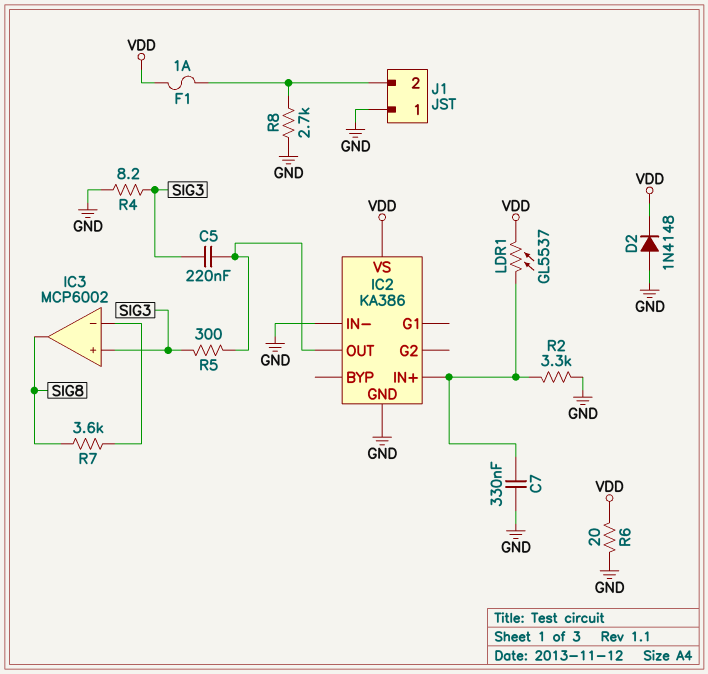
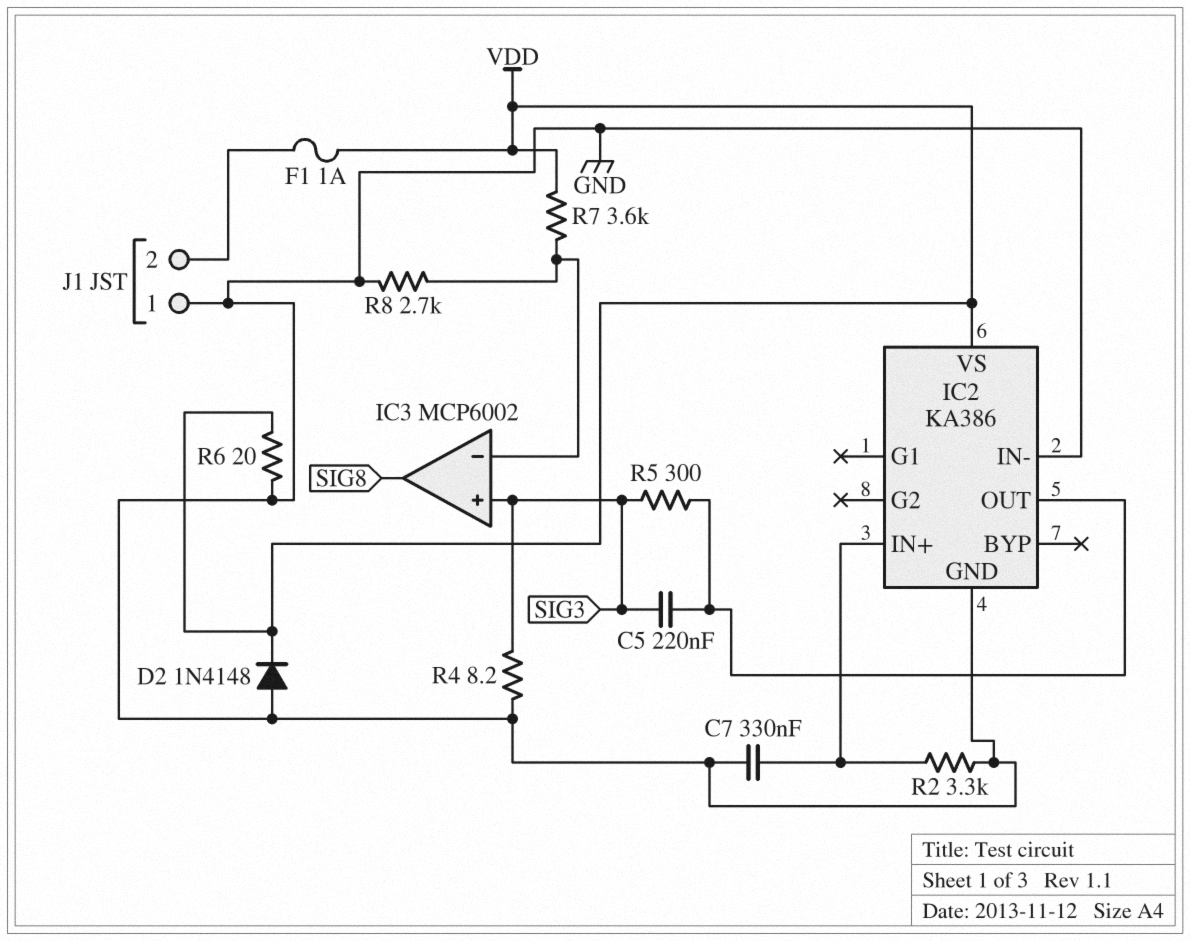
LDR1: GL5537 (IC2/IN+, VDD) -> none
R7: 3.6k (IC3/in-, SIG8) -> 3.6k (IC3/in-, VDD)
R8: 2.7k (GND, J1/2) -> 2.7k (GND, IC3/in-)

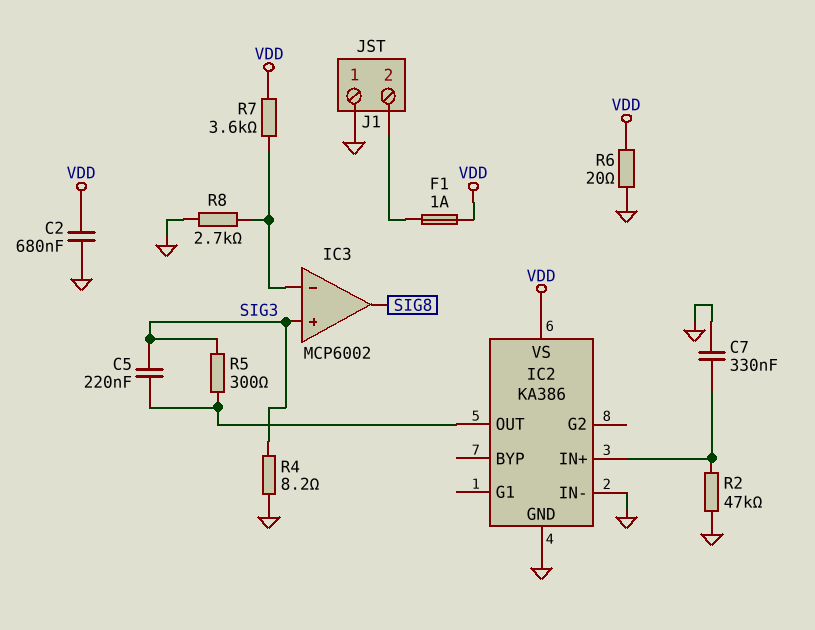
C2: none -> 680nF (GND, VDD)
D2: diode 1N4148 (A GND, K VDD) -> none
R2: 3.3k (GND, IC2/IN+) -> 47k (GND, IC2/IN+)

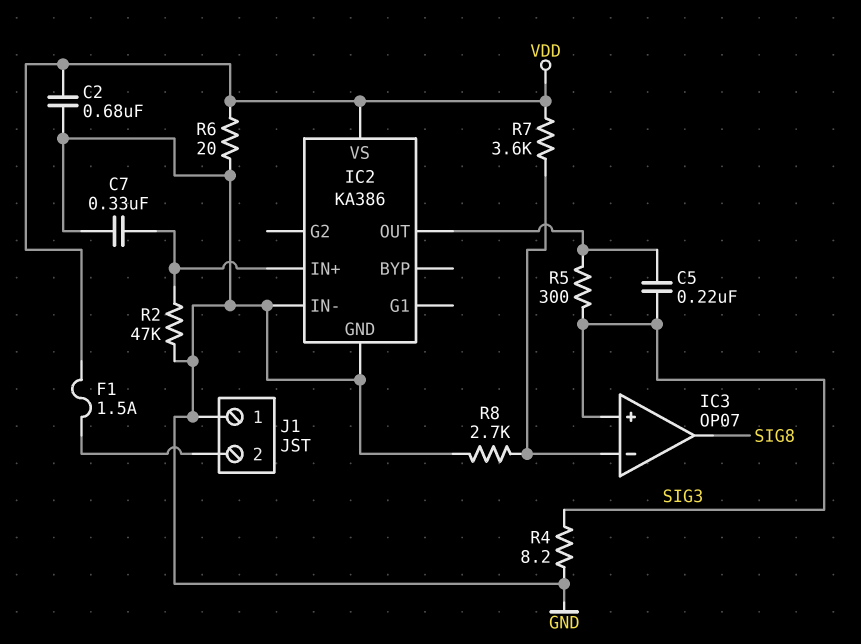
F1: 1A (J1/2, VDD) -> 1.5A (J1/2, VDD)
IC3: MCP6002 -> OP07

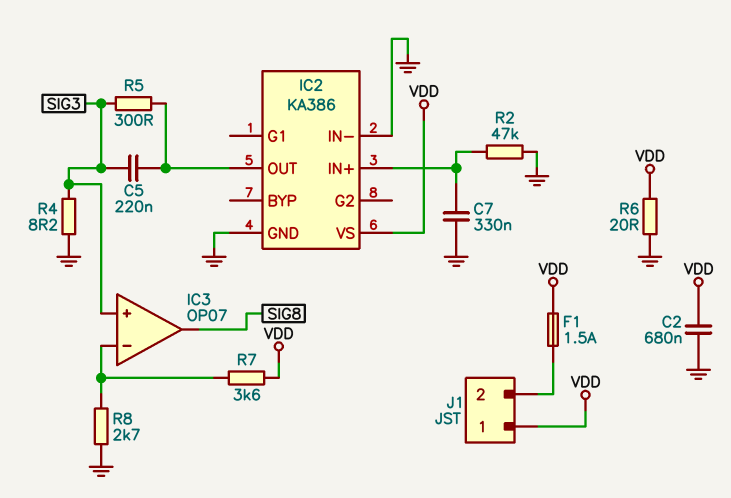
J1 pin 1: GND -> VDD

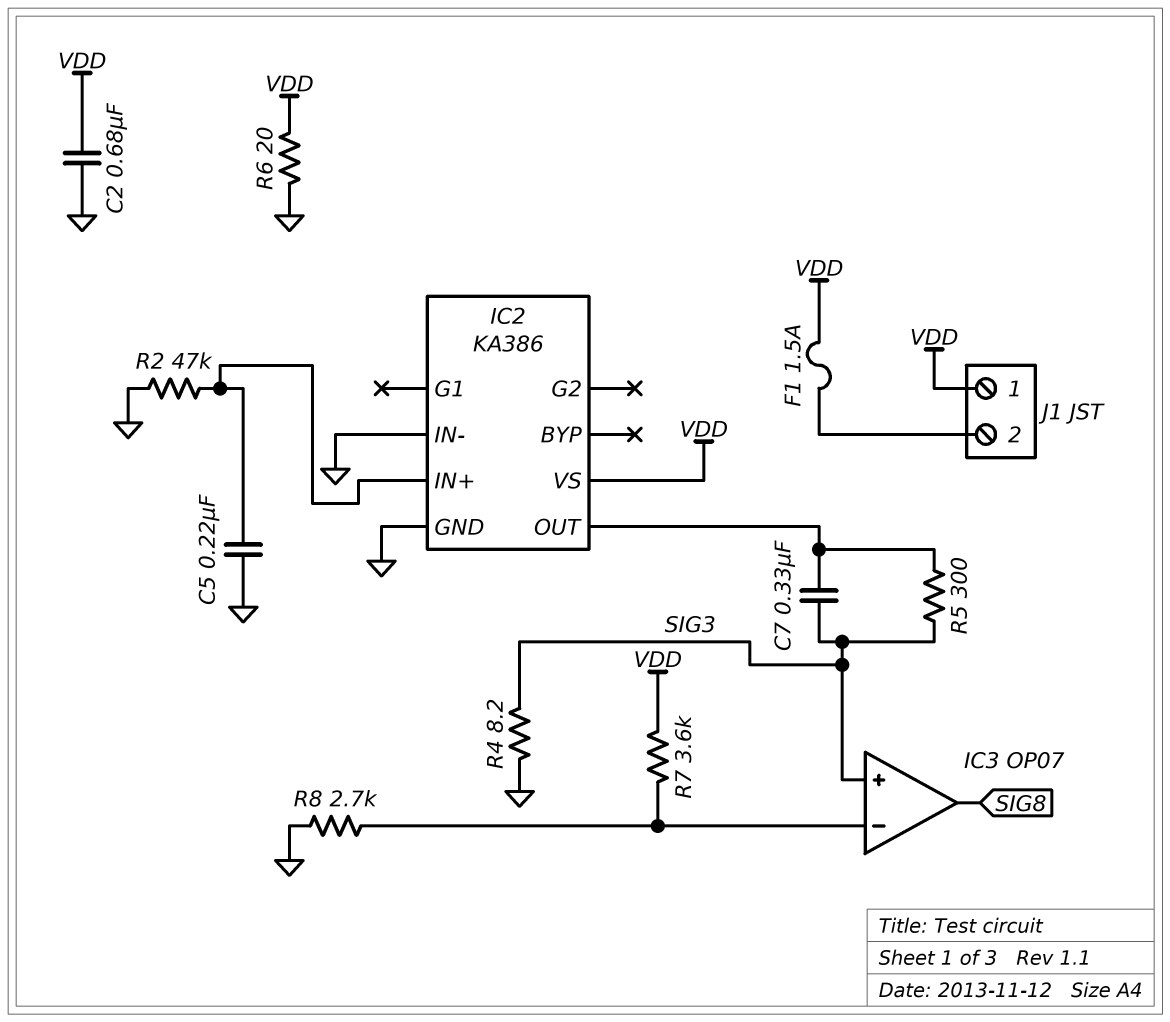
C5: 220nF (IC2/OUT, SIG3) -> 220nF (GND, IC2/IN+)
C7: 330nF (GND, IC2/IN+) -> 330nF (IC2/OUT, SIG3)

